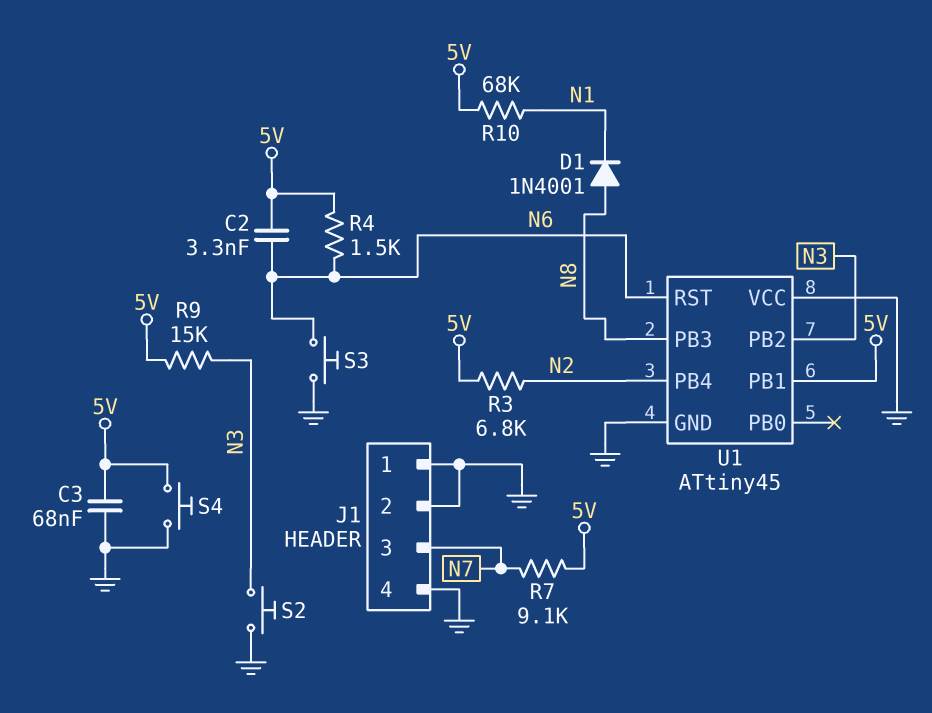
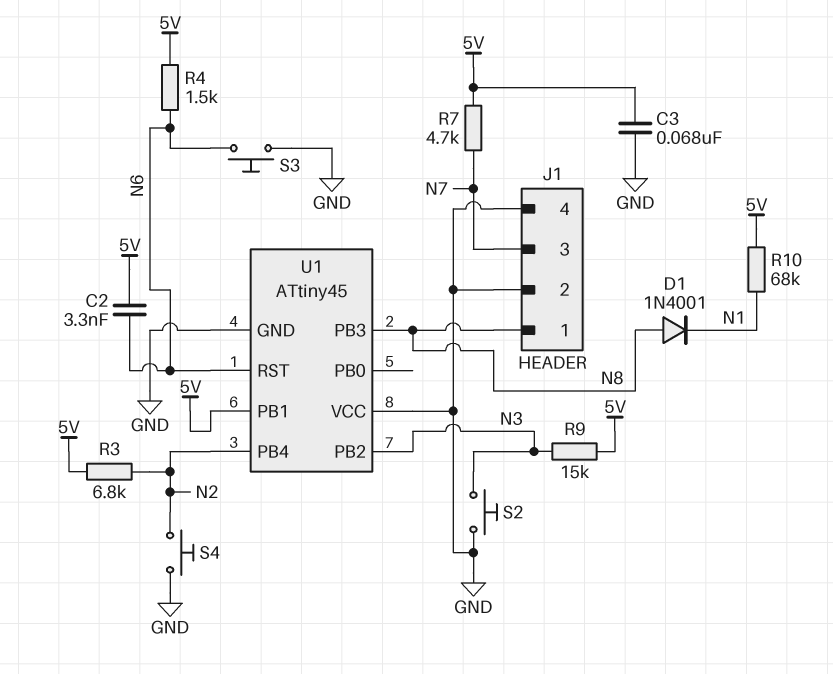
J1 pin 1: GND -> N8
R7: 9.1k (5V, N7) -> 4.7k (5V, N7)
S4: button (5V, GND) -> button (GND, N2)

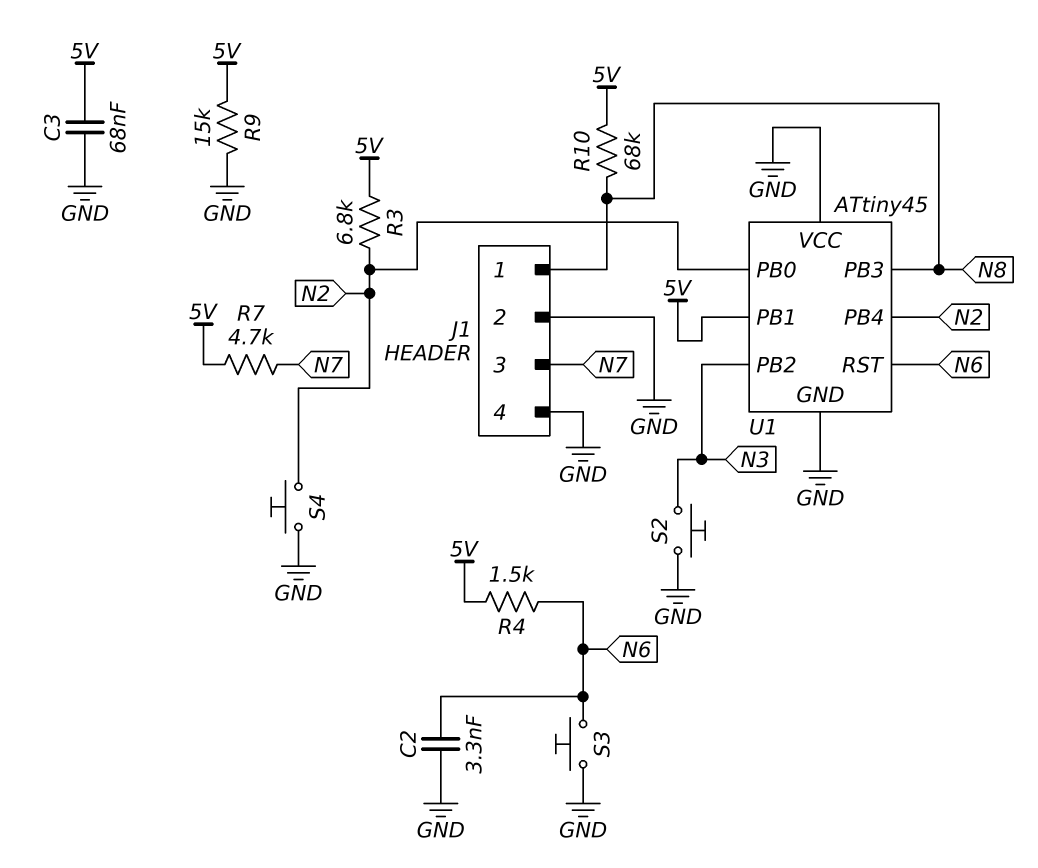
C2: 3.3nF (5V, N6) -> 3.3nF (GND, N6)
D1: diode 1N4001 (A N8, K N1) -> none
R9: 15k (5V, N3) -> 15k (5V, GND)
R10: 68k (5V, N1) -> 68k (5V, N8)
U1 pin PB0: none -> N2

